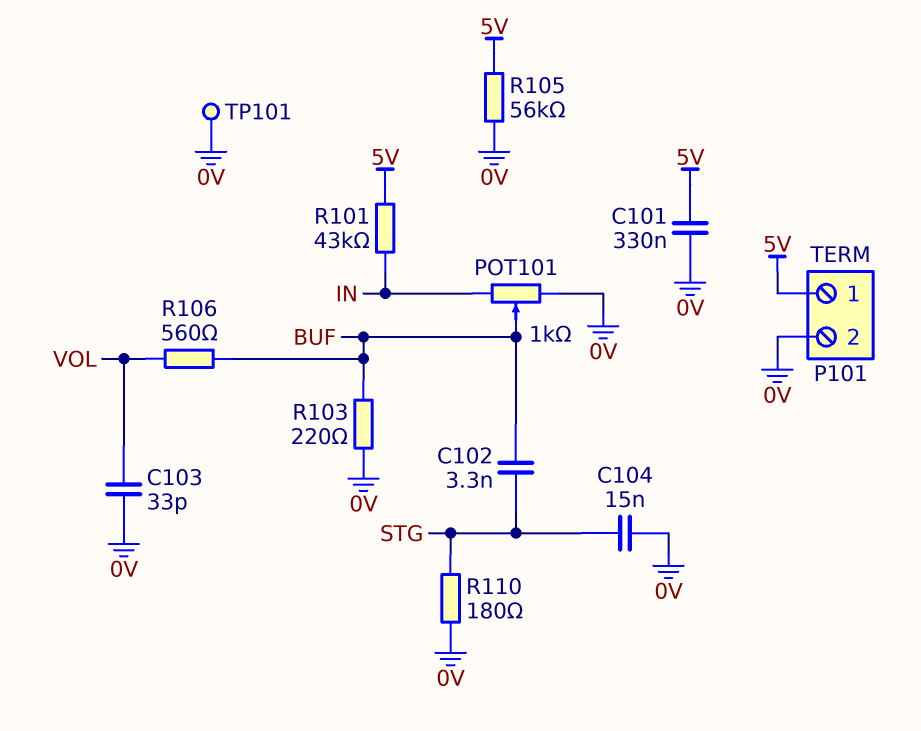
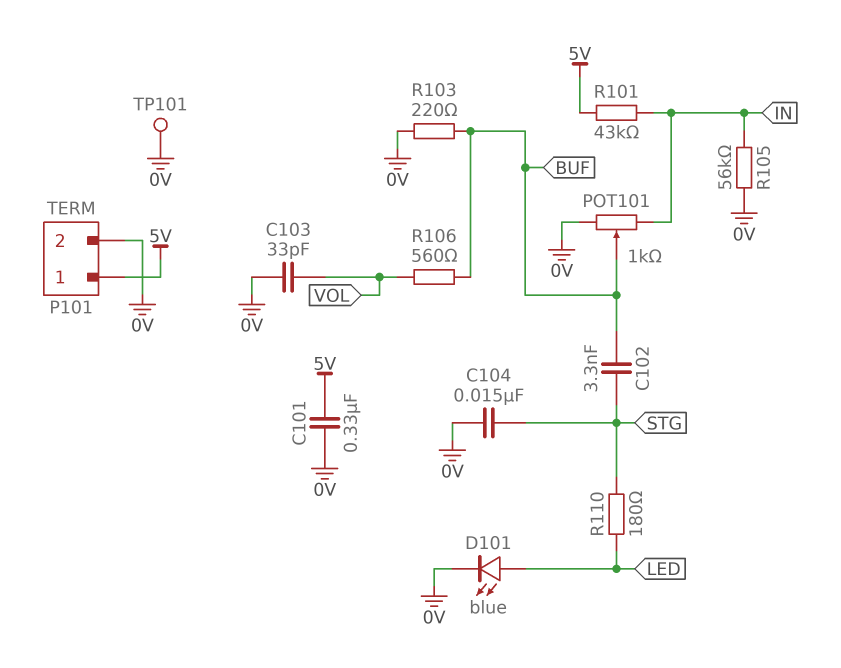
D101: none -> LED blue (A LED, K 0V)
R105: 56k (0V, 5V) -> 56k (0V, IN)
R110: 180 (0V, STG) -> 180 (LED, STG)

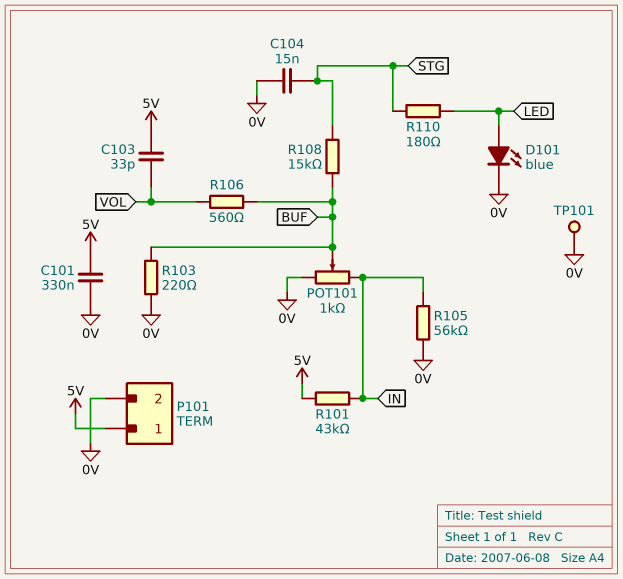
C102: 3.3nF (BUF, STG) -> none
C103: 33pF (0V, VOL) -> 33pF (5V, VOL)
R108: none -> 15k (BUF, STG)

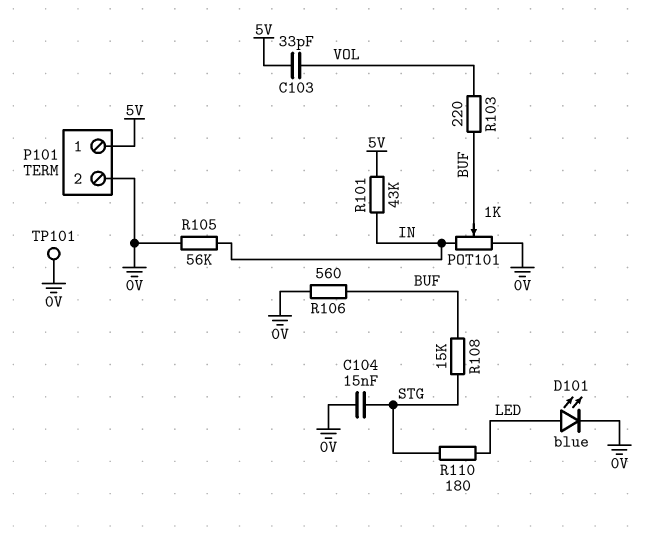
C101: 330nF (0V, 5V) -> none
R103: 220 (0V, BUF) -> 220 (BUF, VOL)
R106: 560 (BUF, VOL) -> 560 (0V, BUF)

